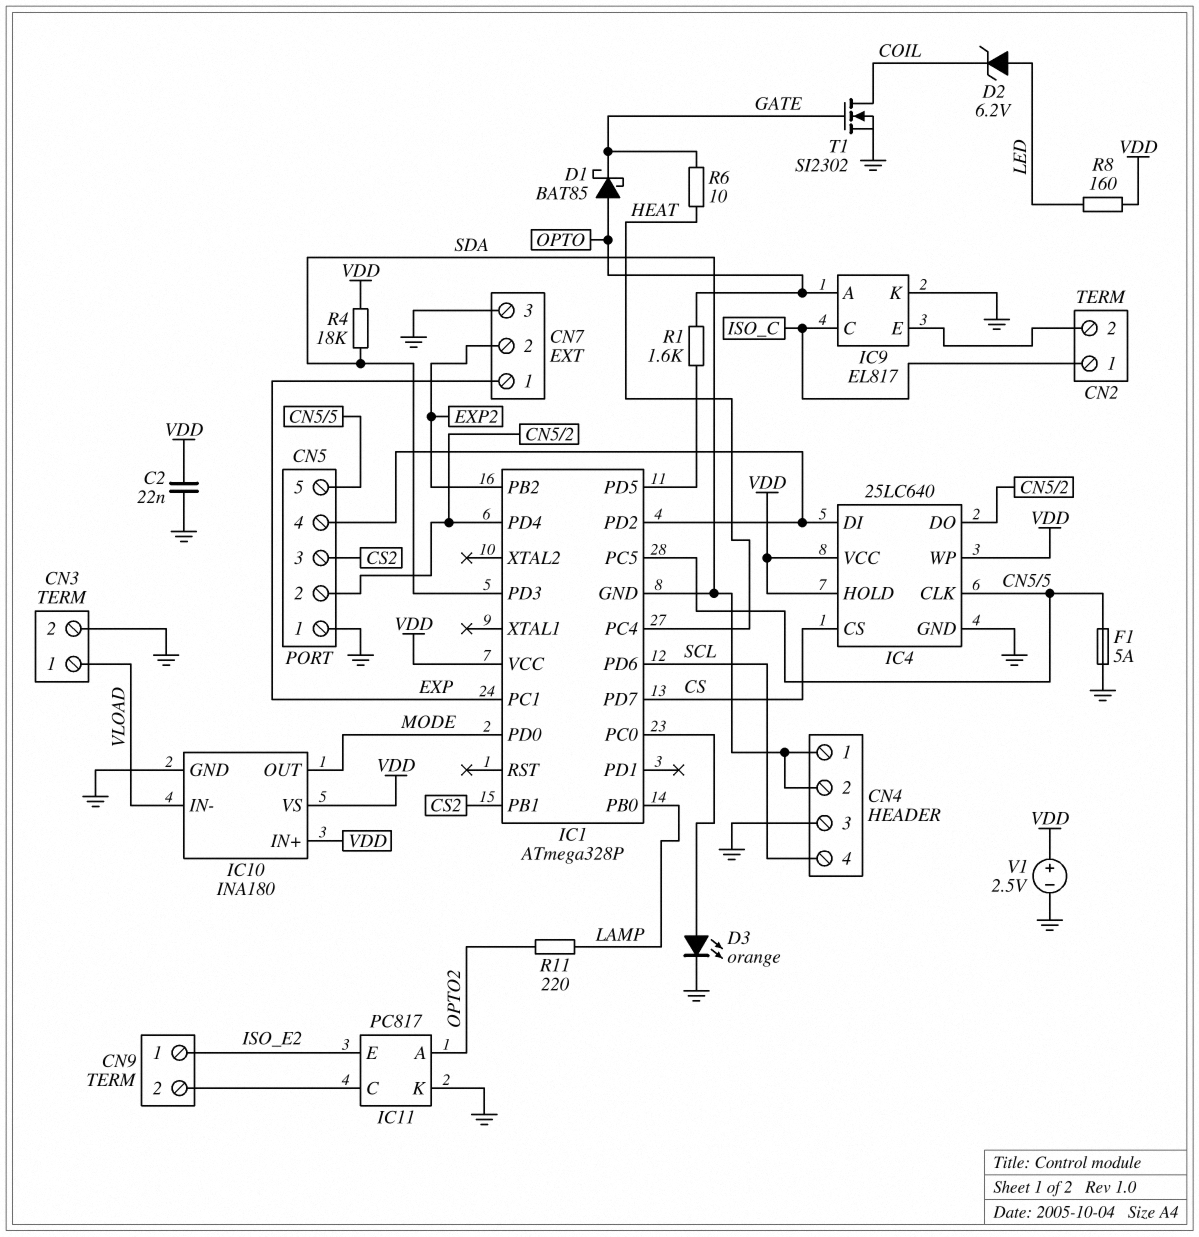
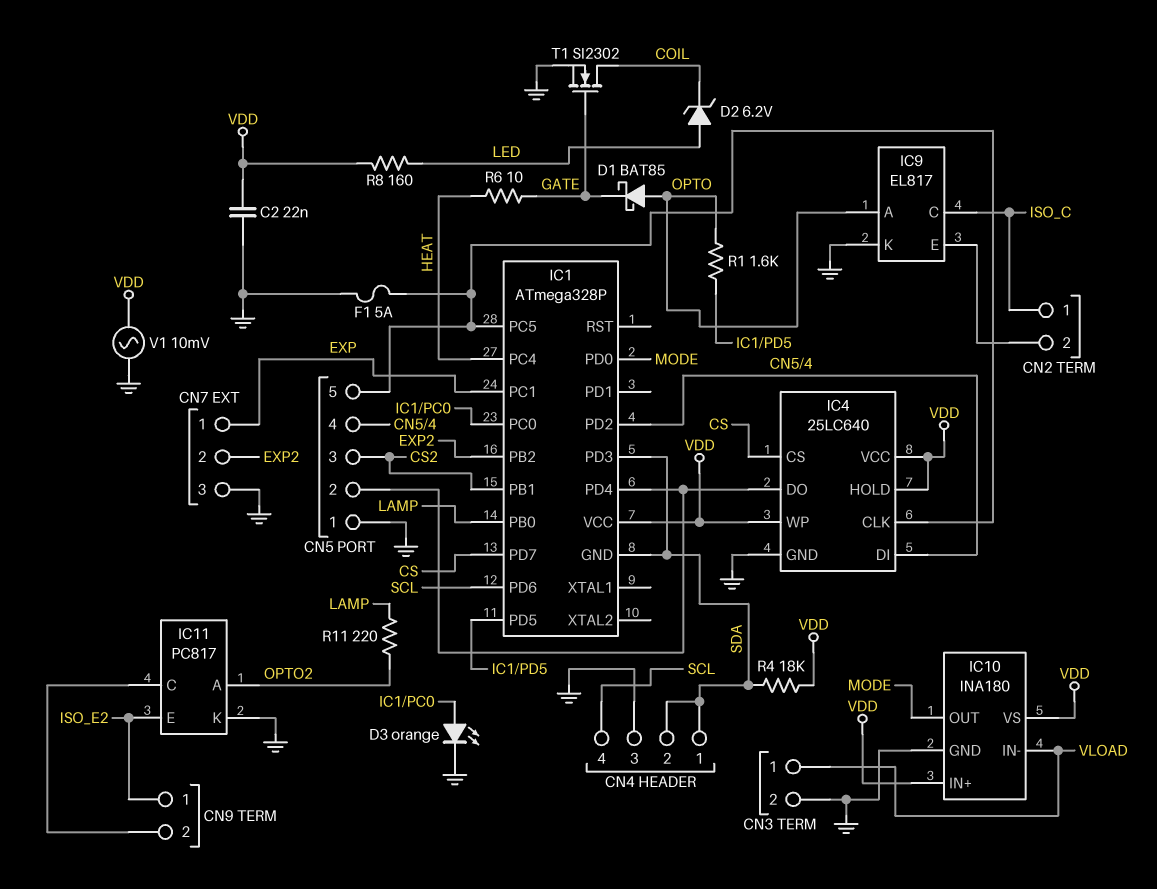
V1: 2.5V (plus VDD, minus GND) -> AC 10mV (GND, VDD)

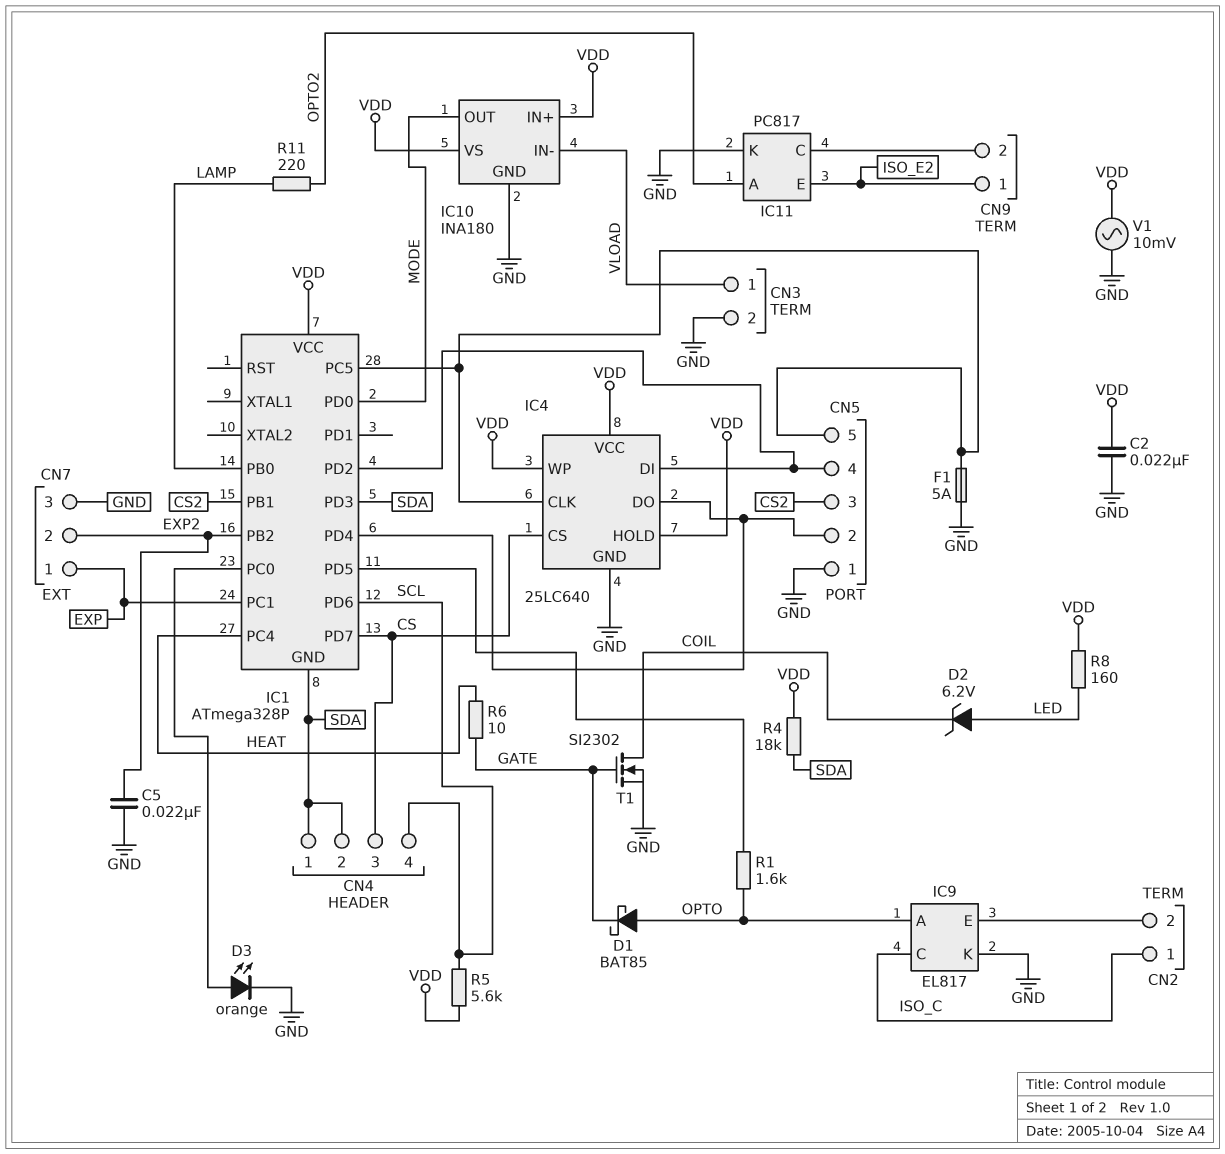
C5: none -> 22nF (EXP2, GND)
CN4 pin 3: GND -> CS
R5: none -> 5.6k (SCL, VDD)

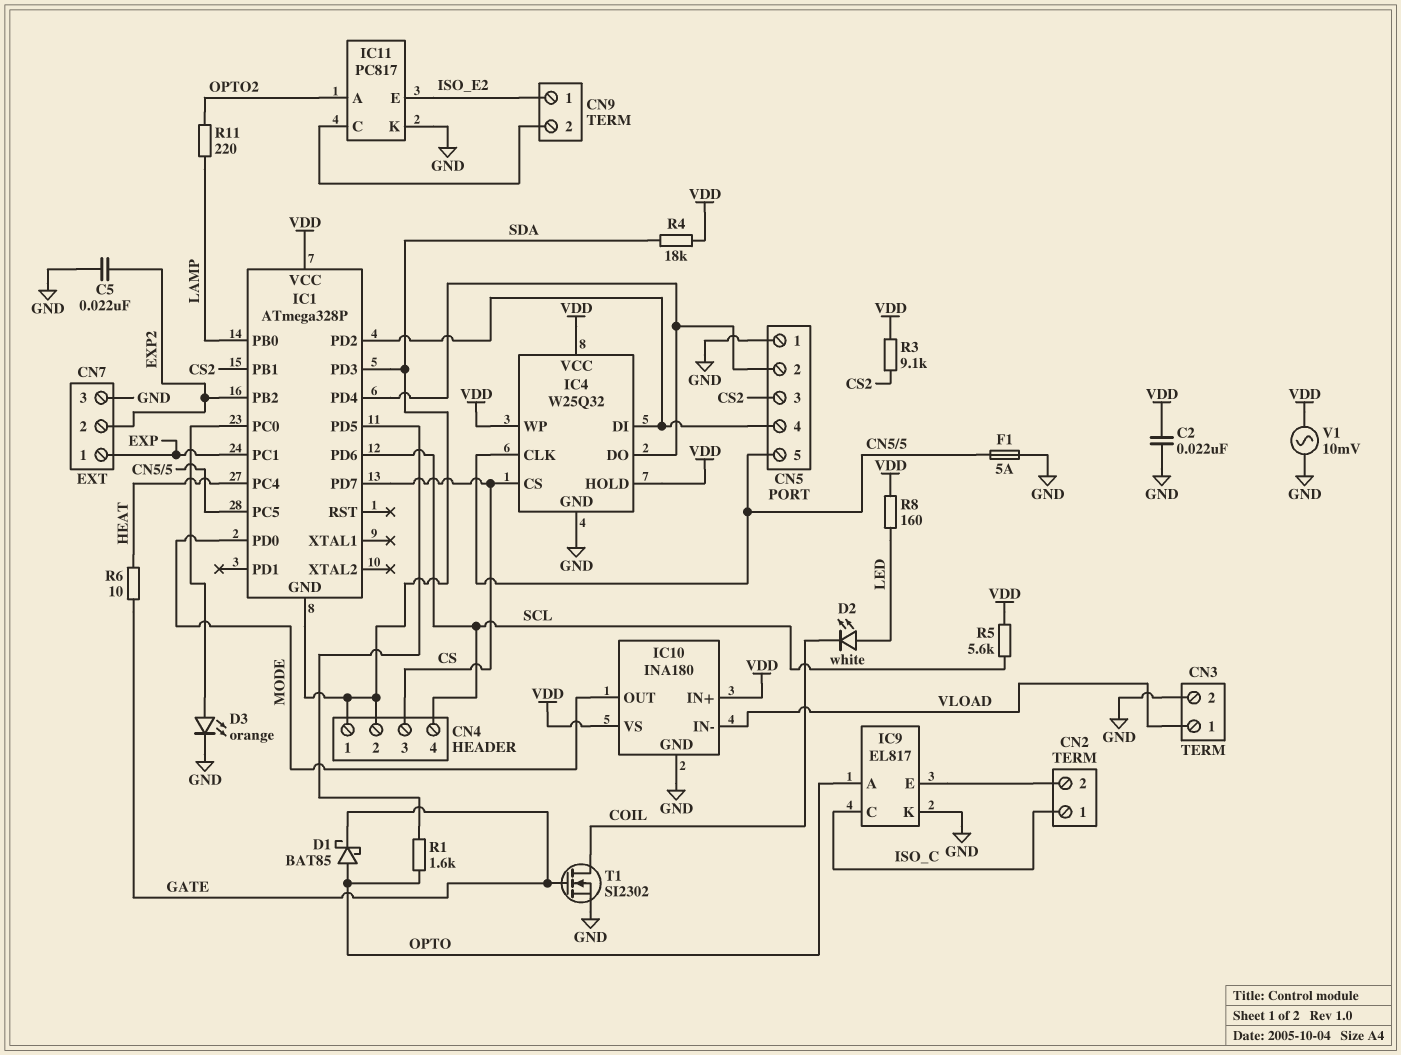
D2: zener 6.2V (A LED, K COIL) -> LED white (A LED, K COIL)
IC4: 25LC640 -> W25Q32
R3: none -> 9.1k (CS2, VDD)

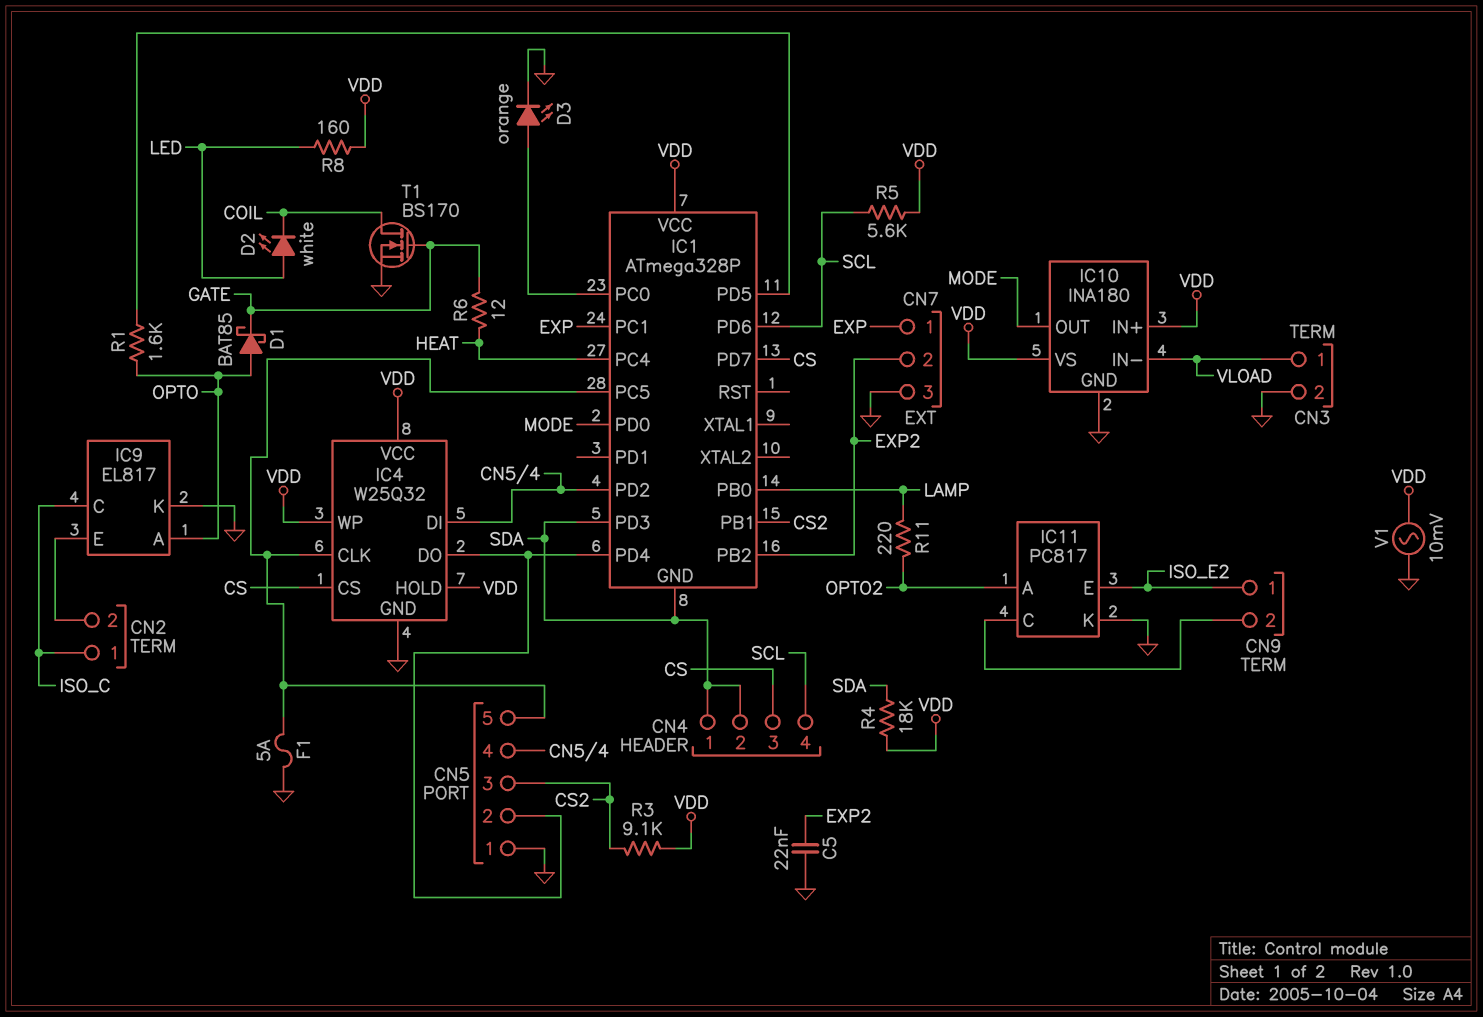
C2: 22nF (GND, VDD) -> none
R6: 10 (GATE, HEAT) -> 12 (GATE, HEAT)
T1: NMOS SI2302 (G GATE, D COIL, S GND) -> NMOS BS170 (G GATE, D COIL, S GND)

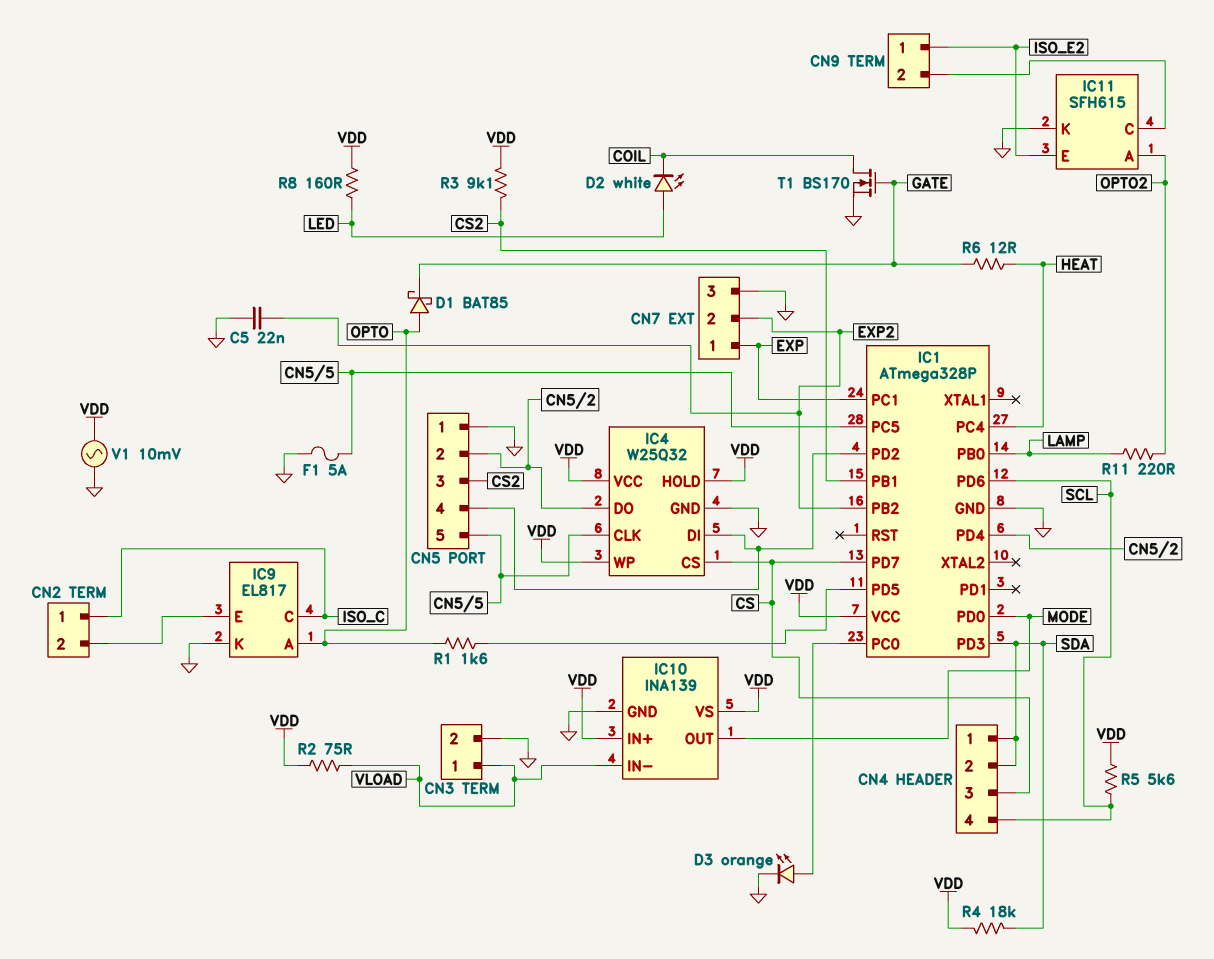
IC1 pin GND: SDA -> GND
IC10: INA180 -> INA139
IC11: PC817 -> SFH615
R2: none -> 75 (VDD, VLOAD)

